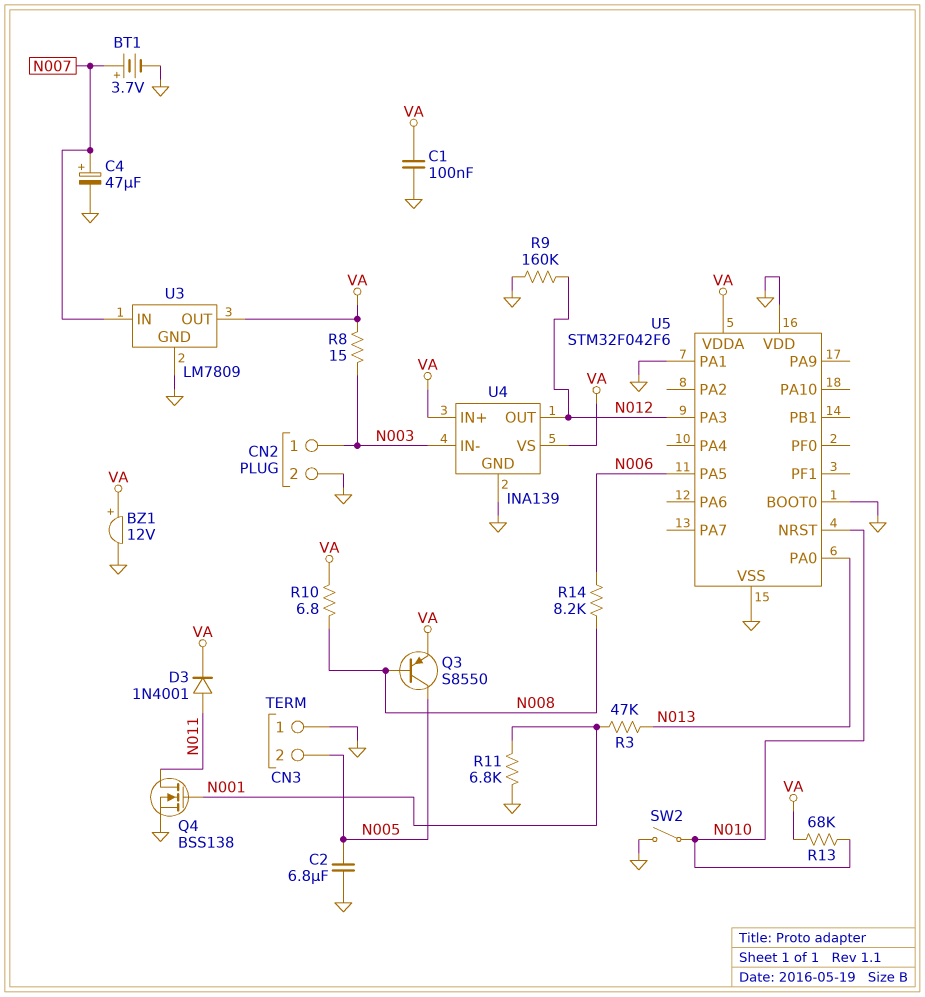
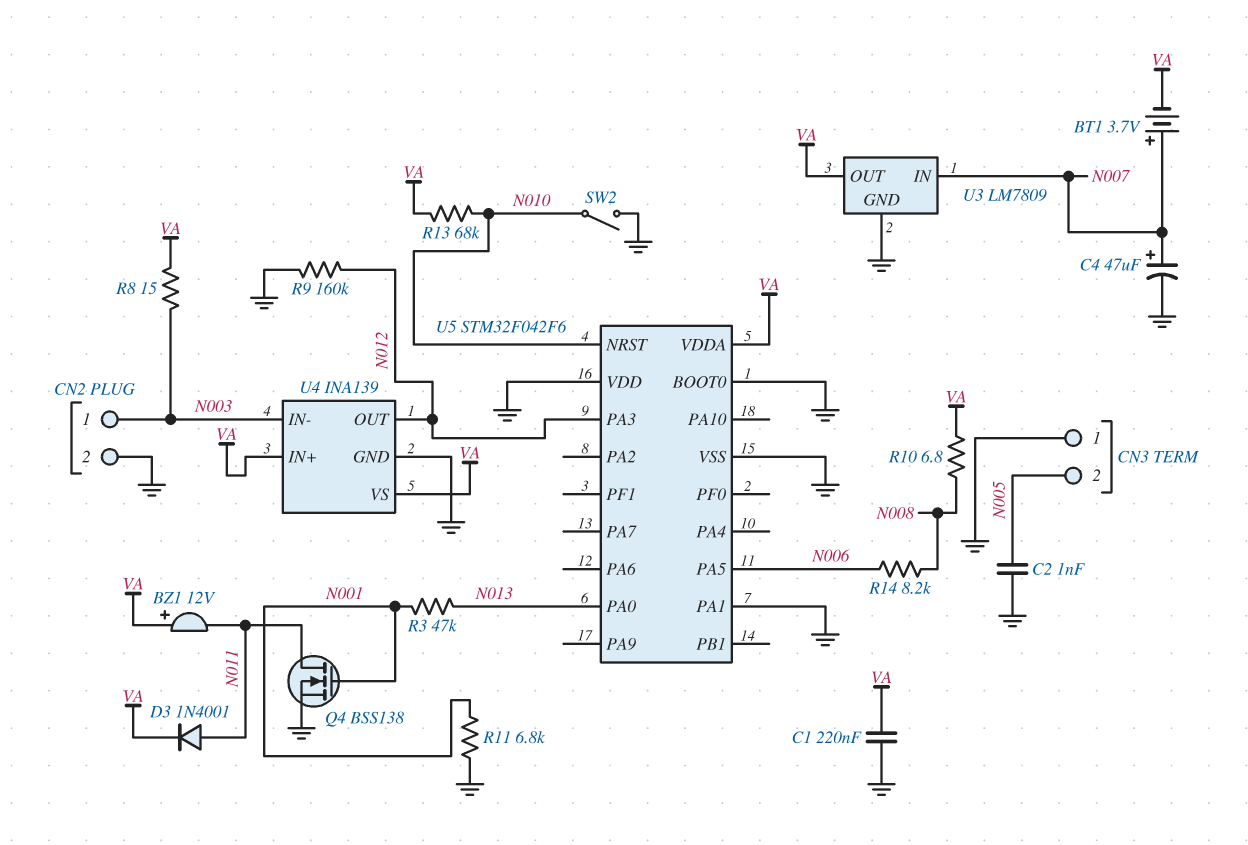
BT1: 3.7V (plus N007, minus GND) -> 3.7V (plus N007, minus VA)
BZ1: buzzer 12V (plus VA, minus GND) -> buzzer 12V (plus VA, minus N011)
C1: 100nF (GND, VA) -> 220nF (GND, VA)
C2: 6.8uF (GND, N005) -> 1nF (GND, N005)
Q3: PNP S8550 (B N008, C N005, E VA) -> none

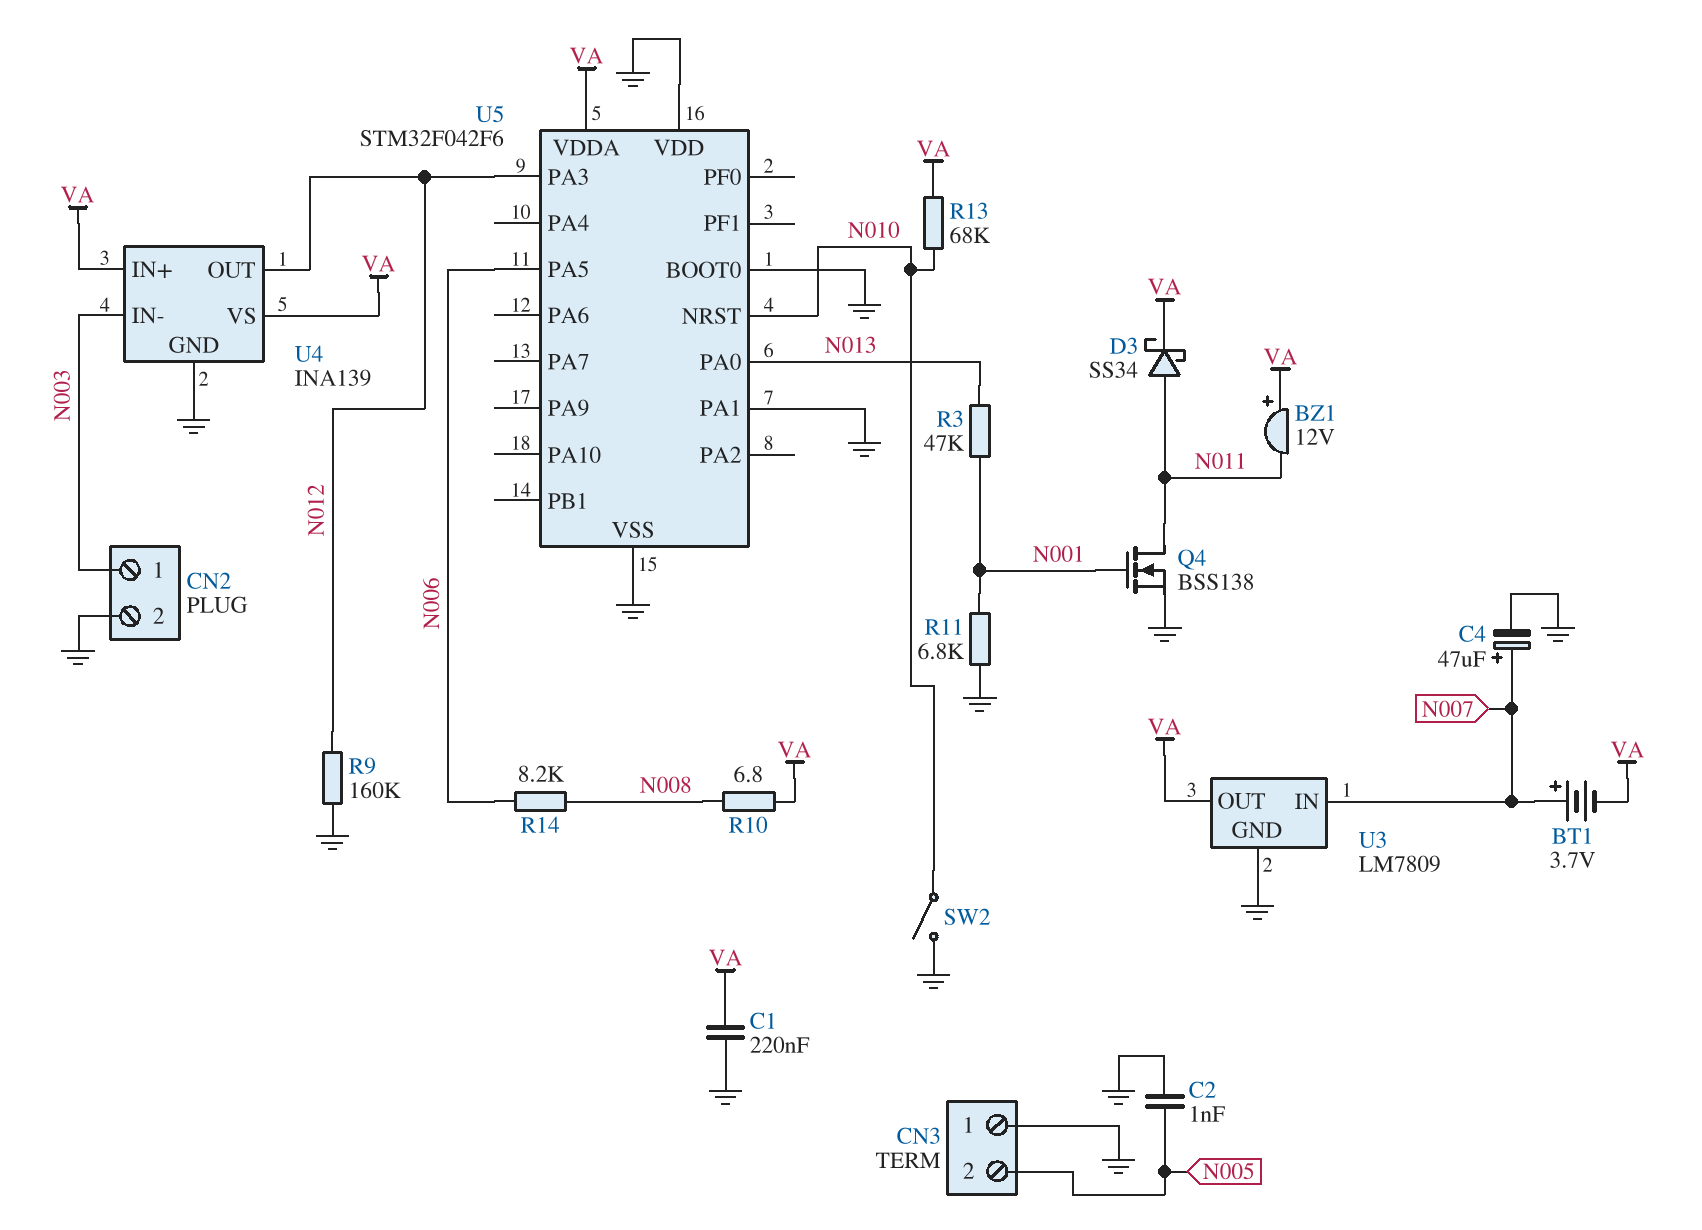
D3: diode 1N4001 (A N011, K VA) -> schottky SS34 (A N011, K VA)
R8: 15 (N003, VA) -> none

